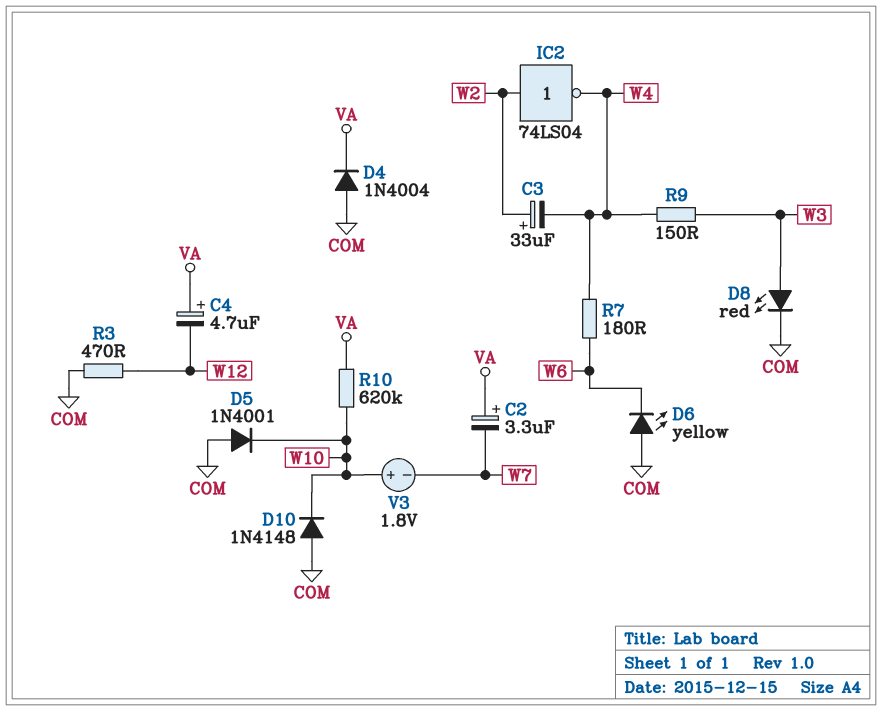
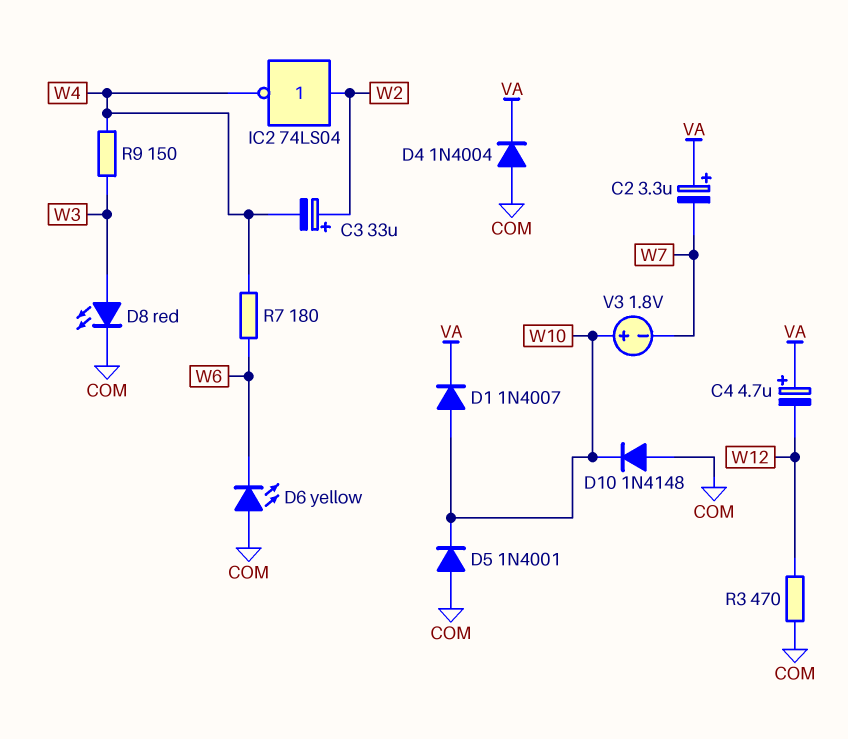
D1: none -> diode 1N4007 (A W10, K VA)
R10: 620k (VA, W10) -> none

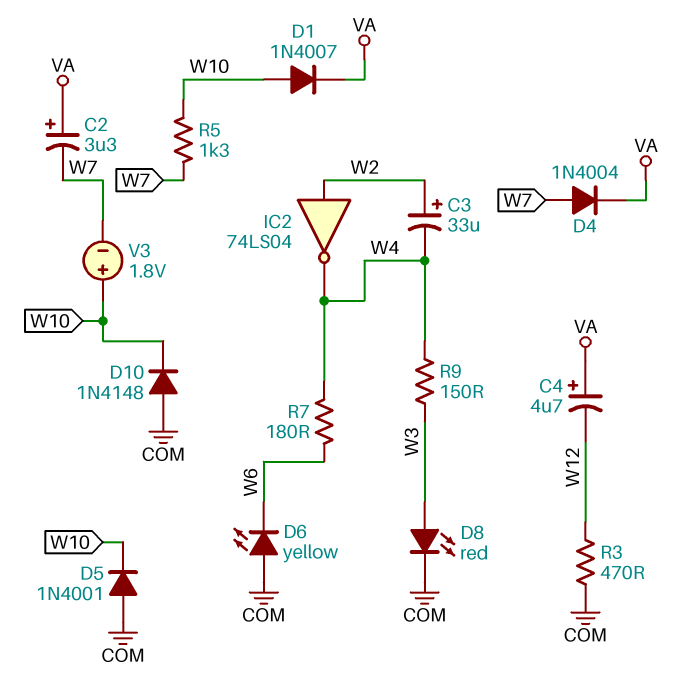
D4: diode 1N4004 (A COM, K VA) -> diode 1N4004 (A W7, K VA)
R5: none -> 1.3k (W7, W10)

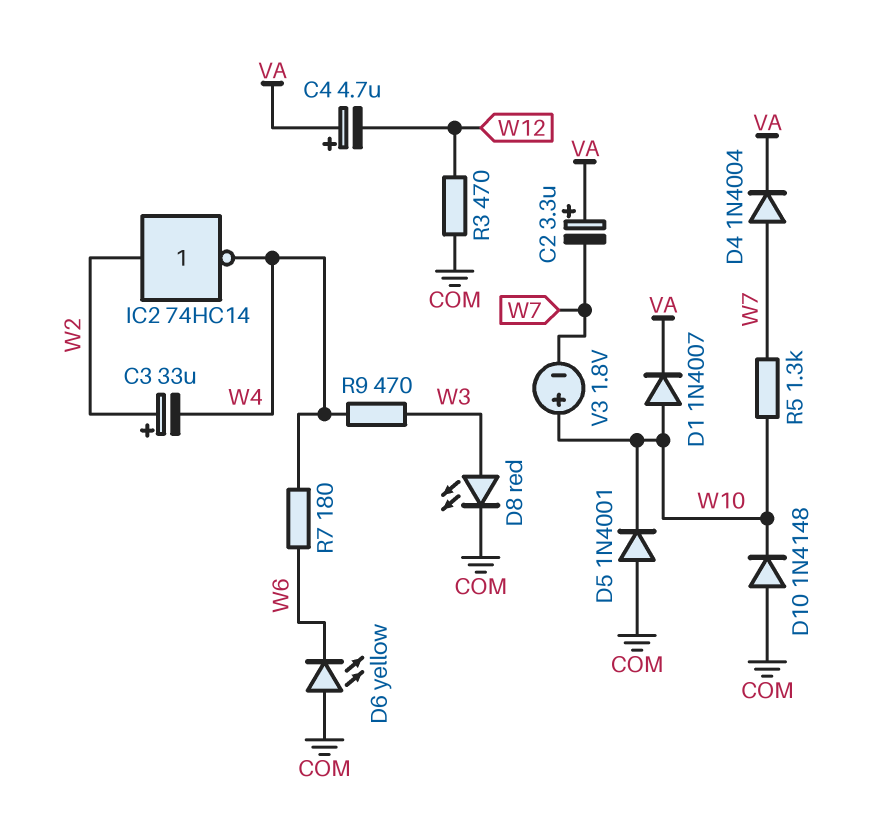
IC2: NOT 74LS04 (in W2, out W4) -> NOT 74HC14 (in W2, out W4)
R9: 150 (W3, W4) -> 470 (W3, W4)

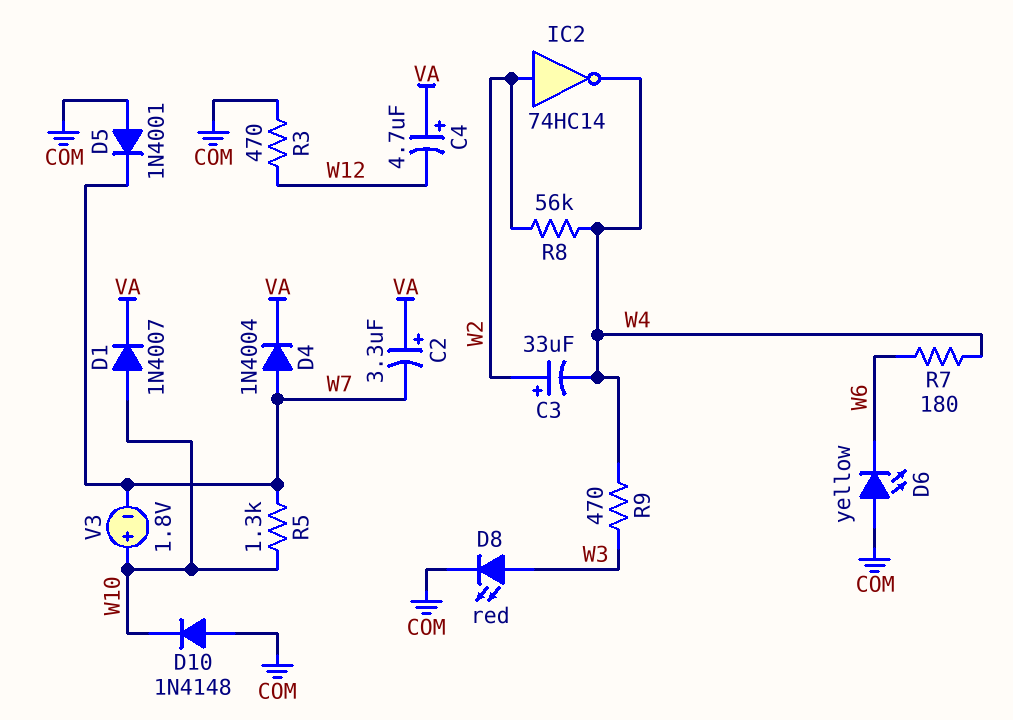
D5: diode 1N4001 (A COM, K W10) -> diode 1N4001 (A COM, K W7)
R8: none -> 56k (W2, W4)

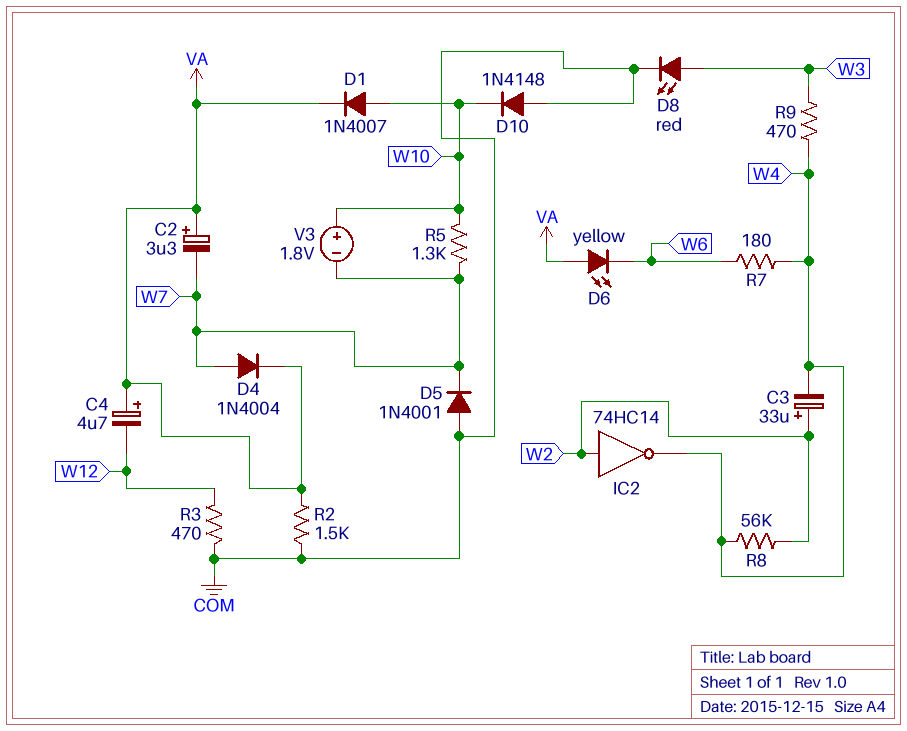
D6: LED yellow (A COM, K W6) -> LED yellow (A VA, K W6)
R2: none -> 1.5k (COM, VA)

